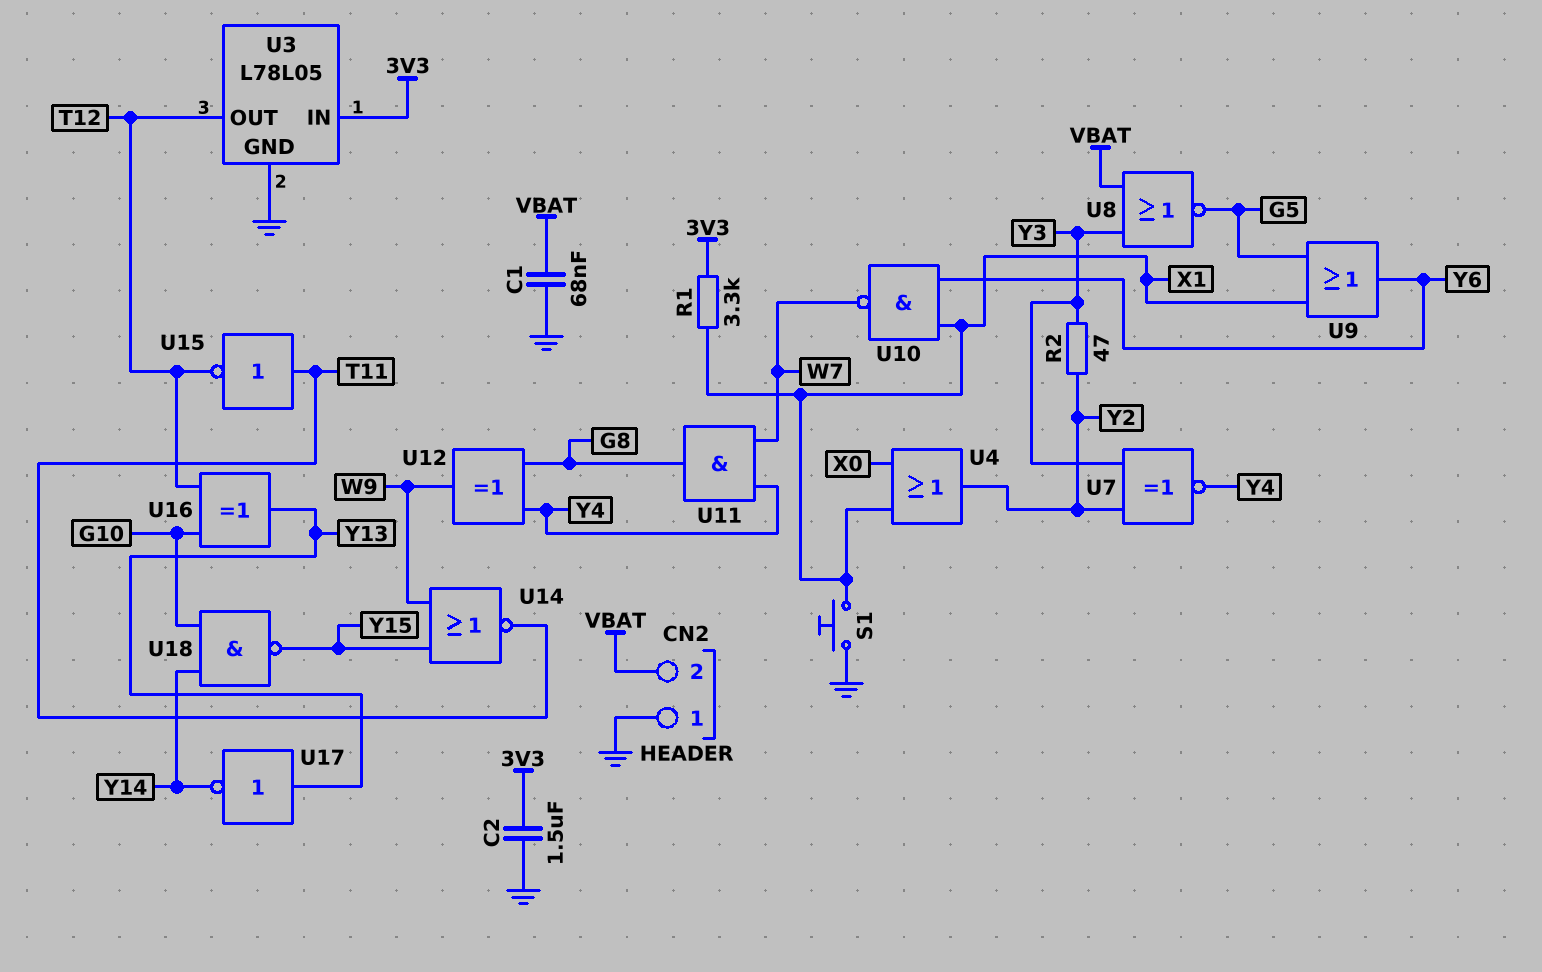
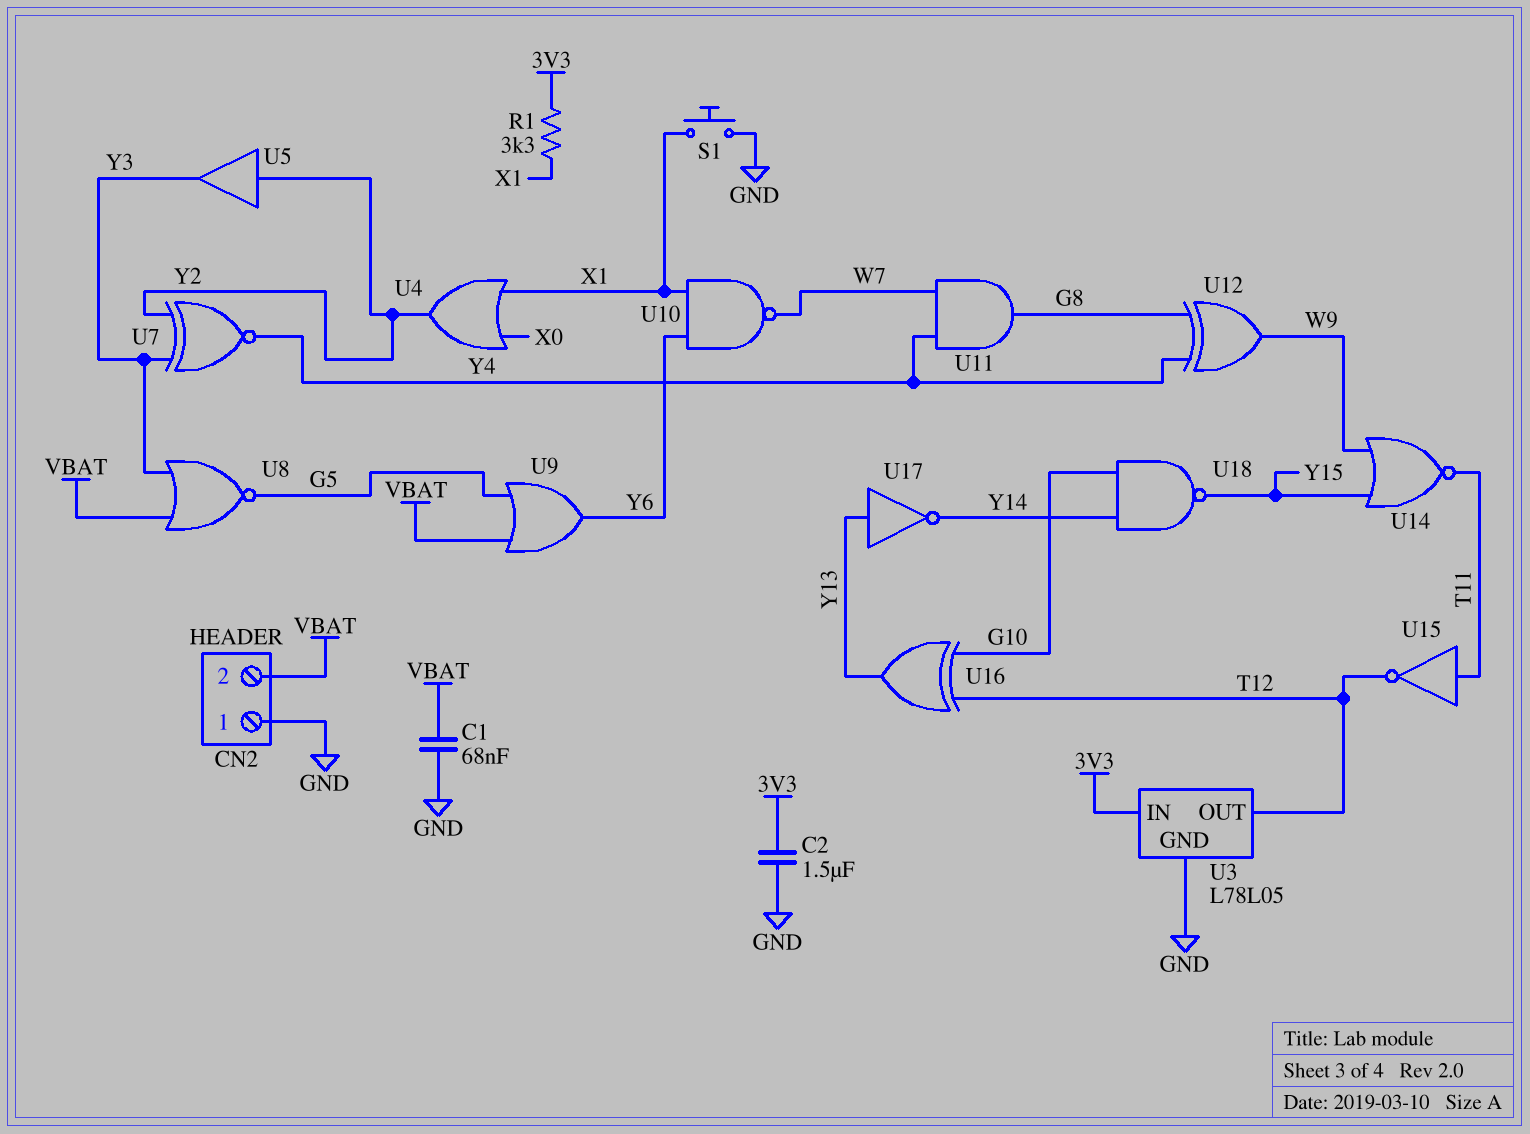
R2: 47 (Y2, Y3) -> none
U5: none -> buffer (in Y2, out Y3)
U9: OR (in G5, in X1, out Y6) -> OR (in G5, in VBAT, out Y6)

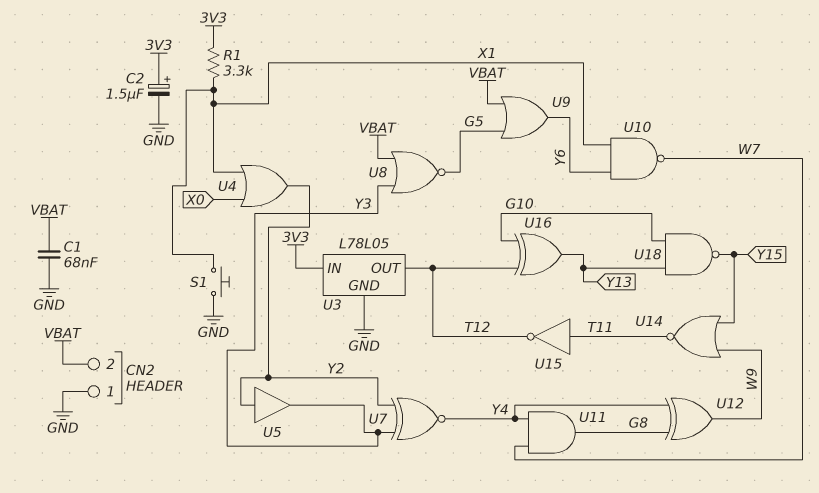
C2: 1.5uF (3V3, GND) -> 1.5uF (plus 3V3, minus GND)
U17: NOT (in Y13, out Y14) -> none
U18: NAND (in G10, in Y14, out Y15) -> NAND (in G10, in Y13, out Y15)

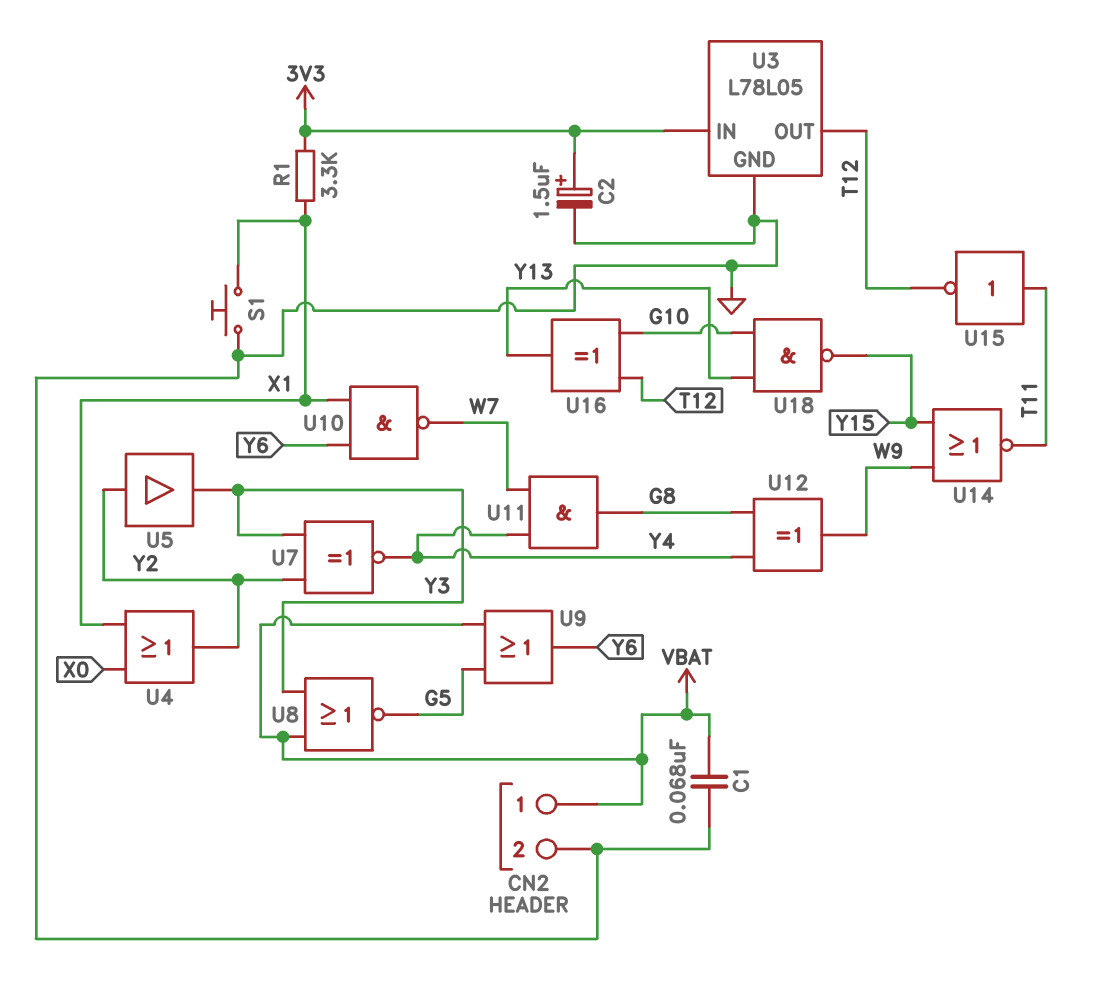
CN2 pin 1: GND -> VBAT
CN2 pin 2: VBAT -> GND

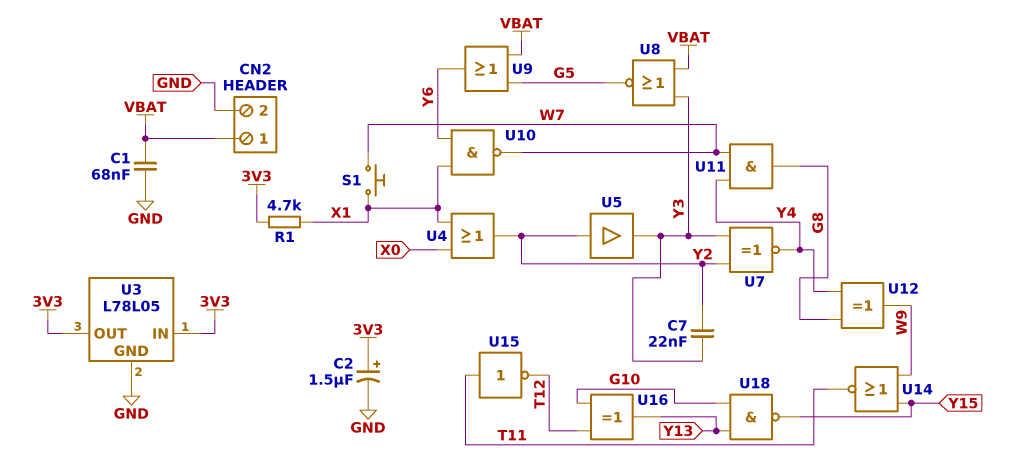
C7: none -> 22nF (Y2, Y3)
R1: 3.3k (3V3, X1) -> 4.7k (3V3, X1)
S1: button (GND, X1) -> button (W7, X1)
U3 pin OUT: T12 -> 3V3

